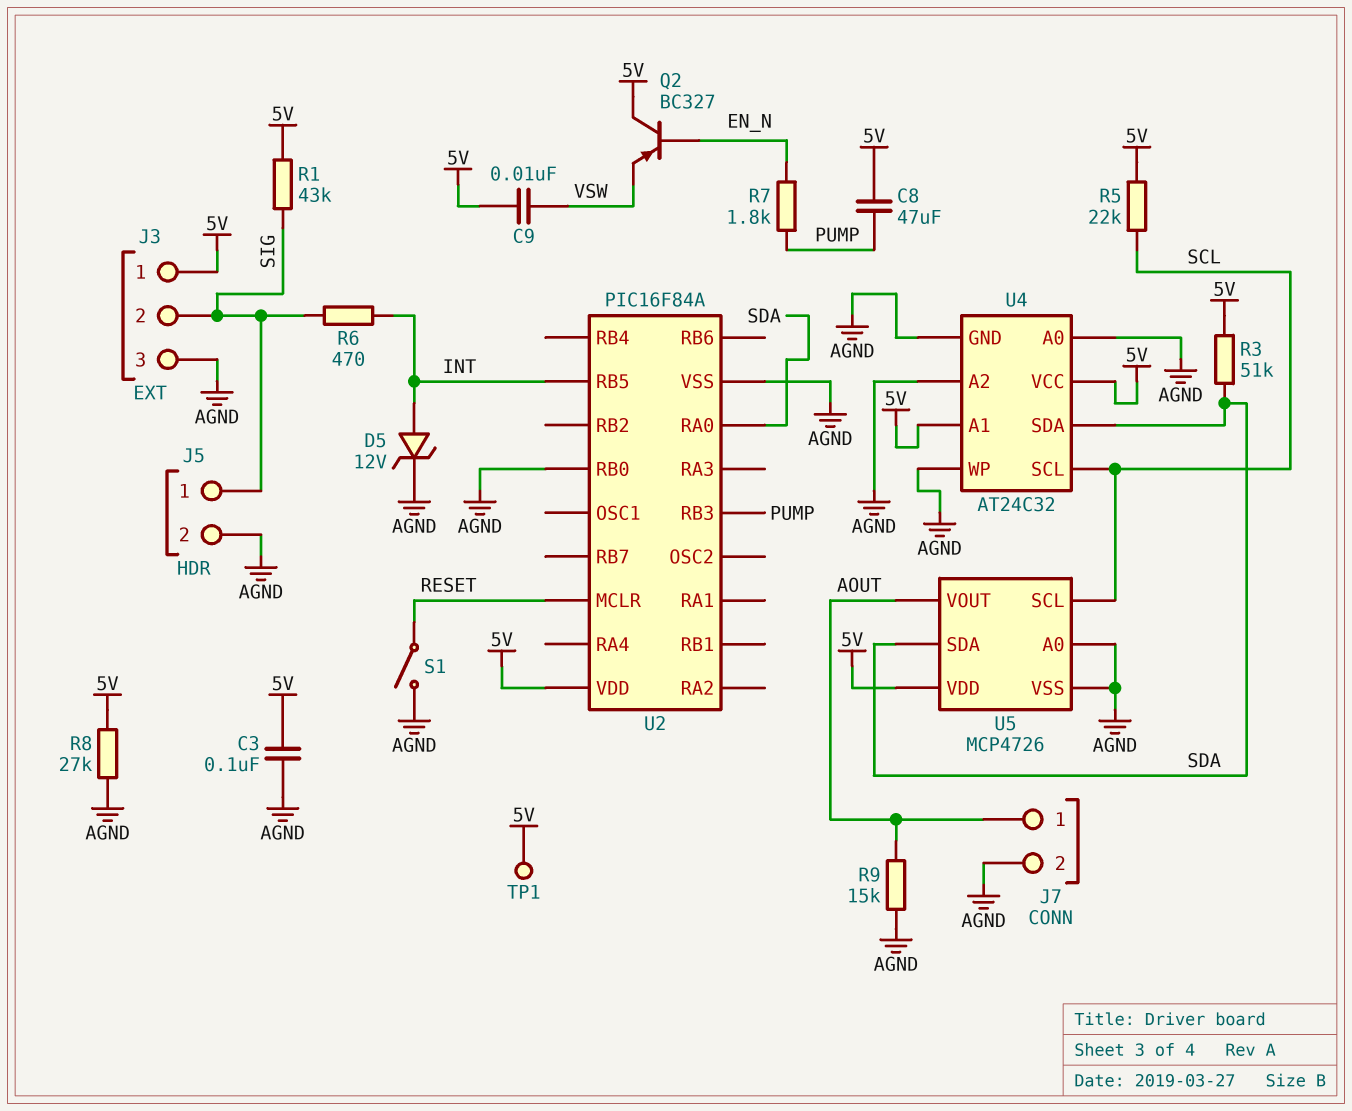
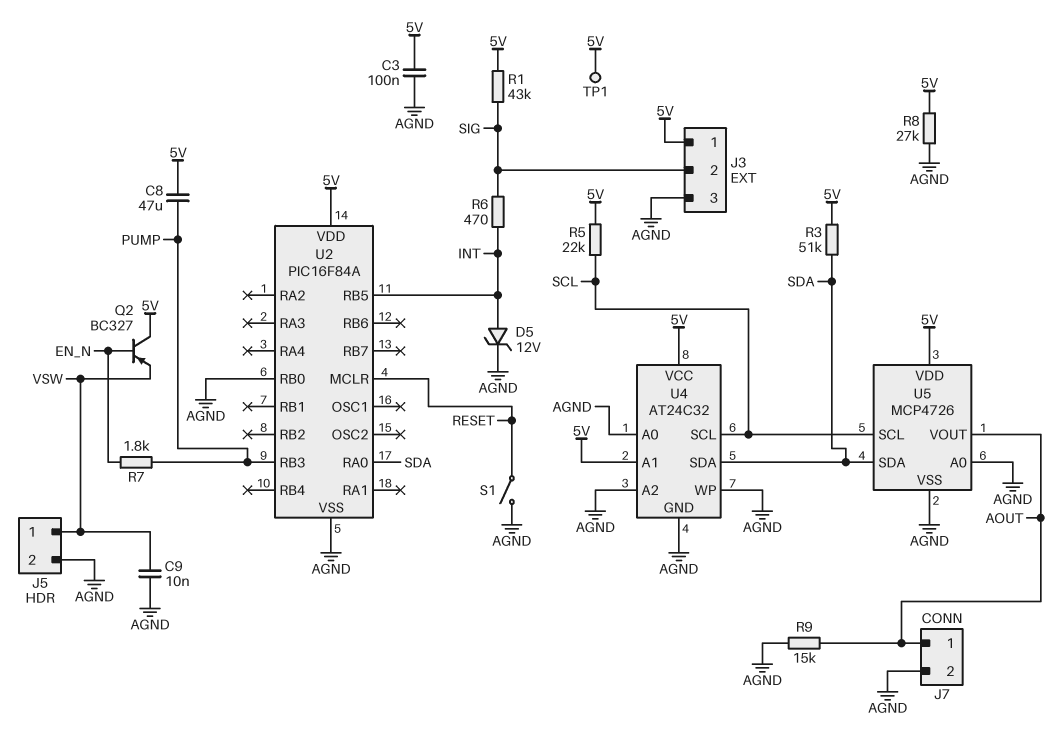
C9: 10nF (5V, VSW) -> 10nF (AGND, VSW)
J5 pin 1: SIG -> VSW

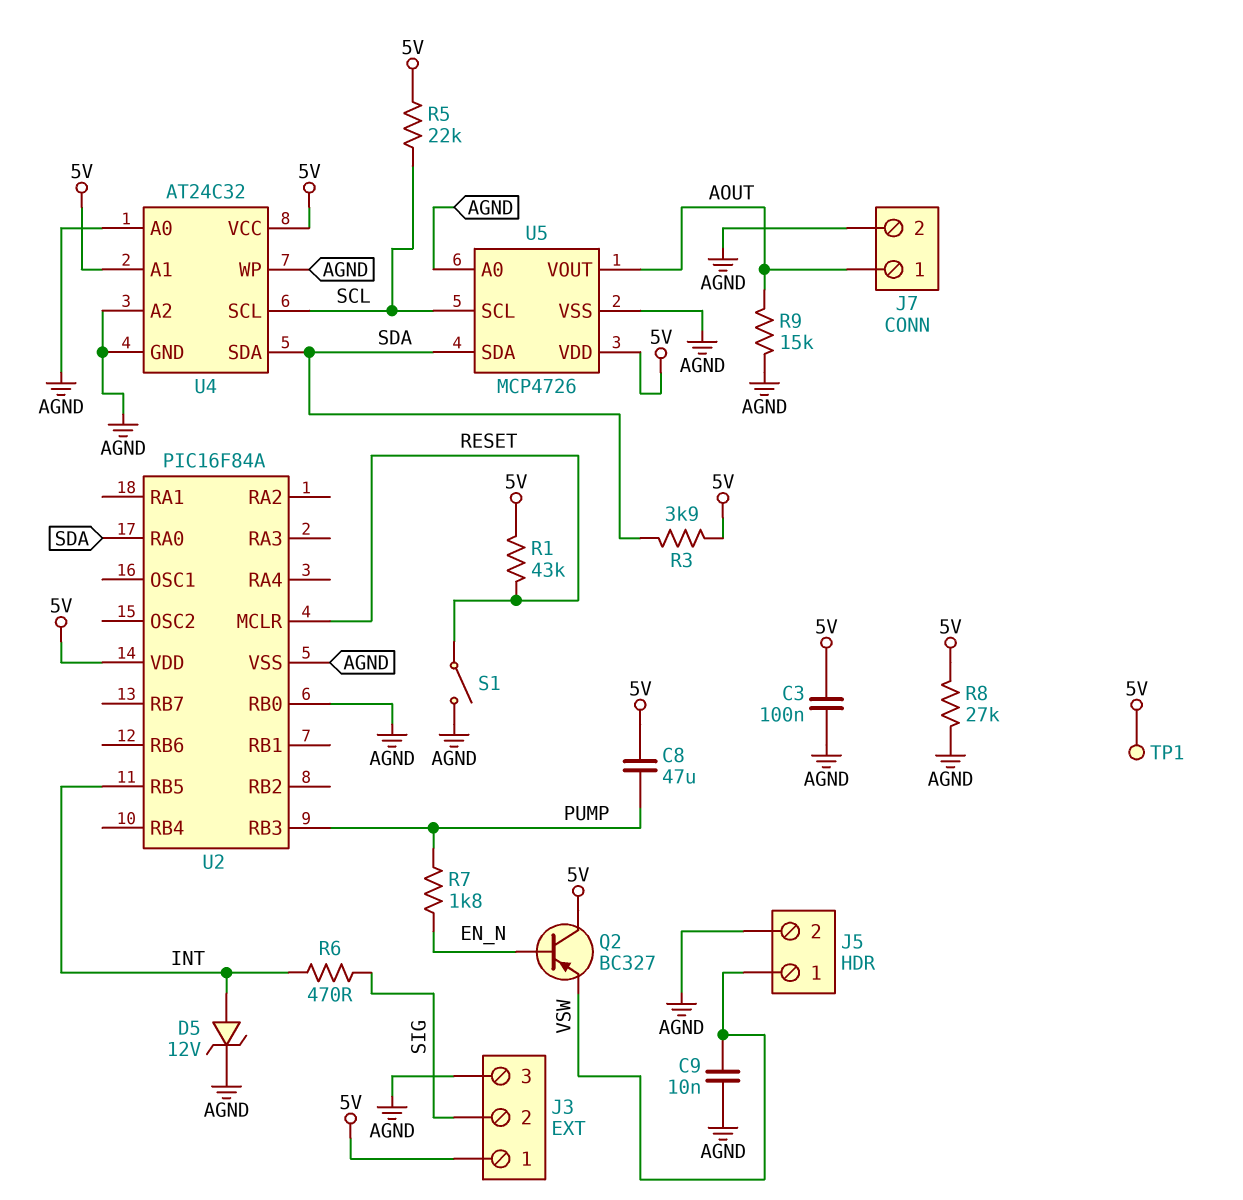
R1: 43k (5V, SIG) -> 43k (5V, RESET)
R3: 51k (5V, SDA) -> 3.9k (5V, SDA)

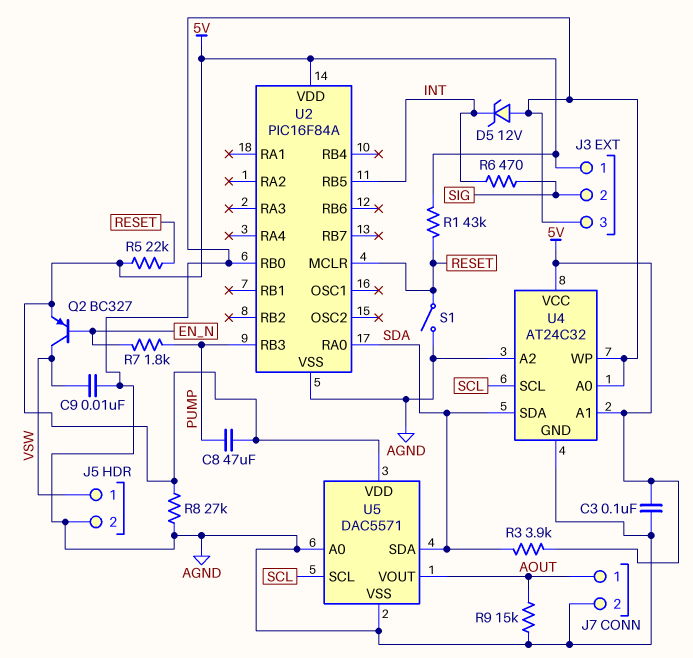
D5: zener 12V (A INT, K AGND) -> zener 12V (A AGND, K INT)
Q2: PNP BC327 (B EN_N, C 5V, E VSW) -> PNP BC327 (B EN_N, C VSW, E 5V)
R5: 22k (5V, SCL) -> 22k (5V, RESET)
TP1: test point (5V) -> none
U5: MCP4726 -> DAC5571

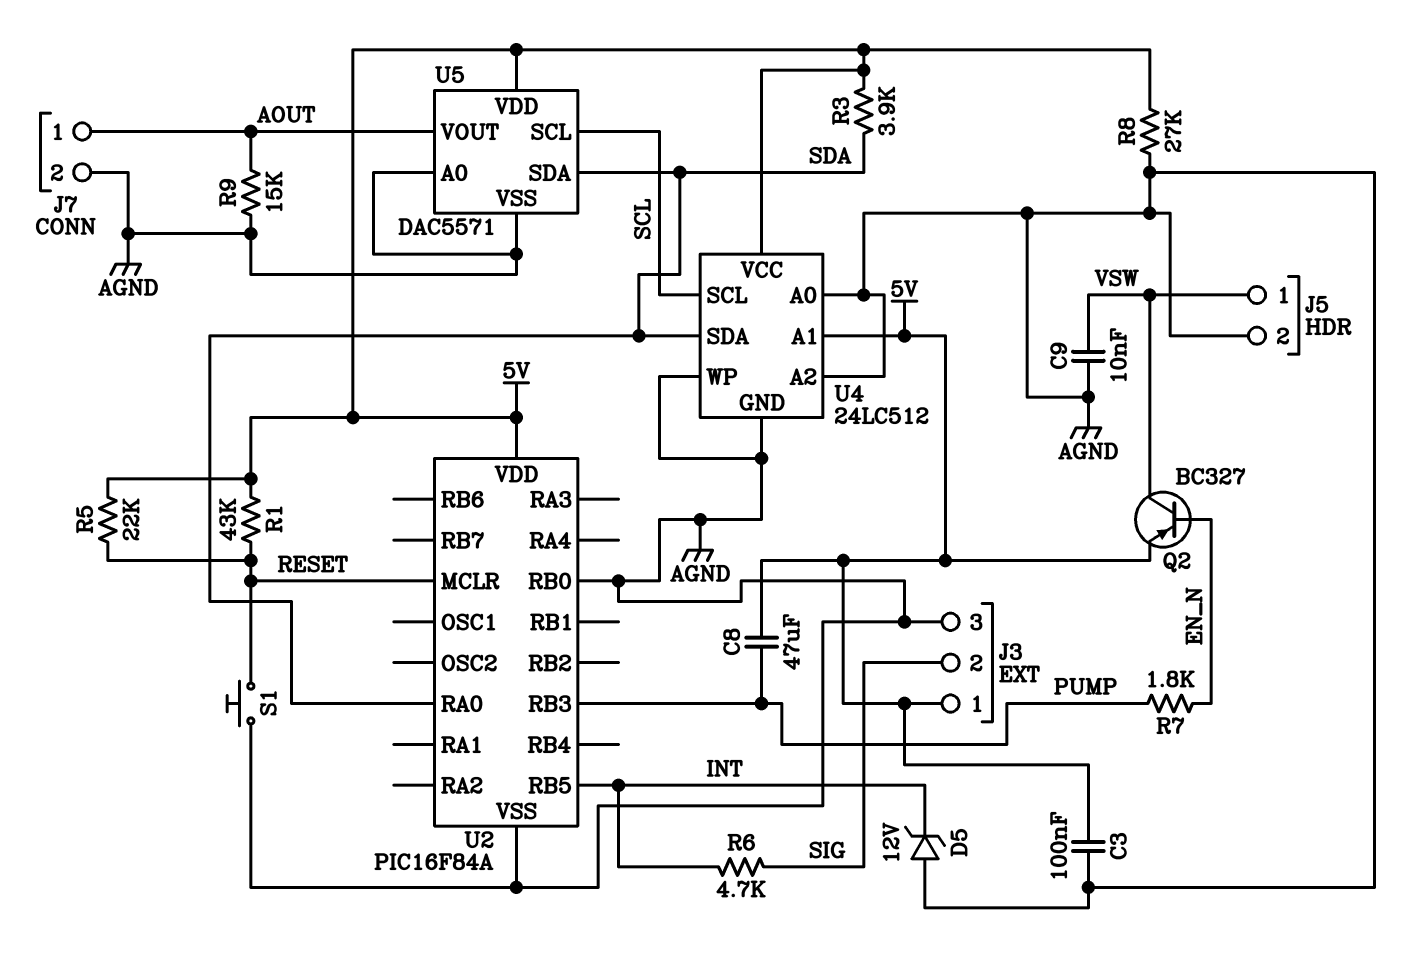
R6: 470 (INT, SIG) -> 4.7k (INT, SIG)
S1: switch (AGND, RESET) -> button (AGND, RESET)
U4: AT24C32 -> 24LC512

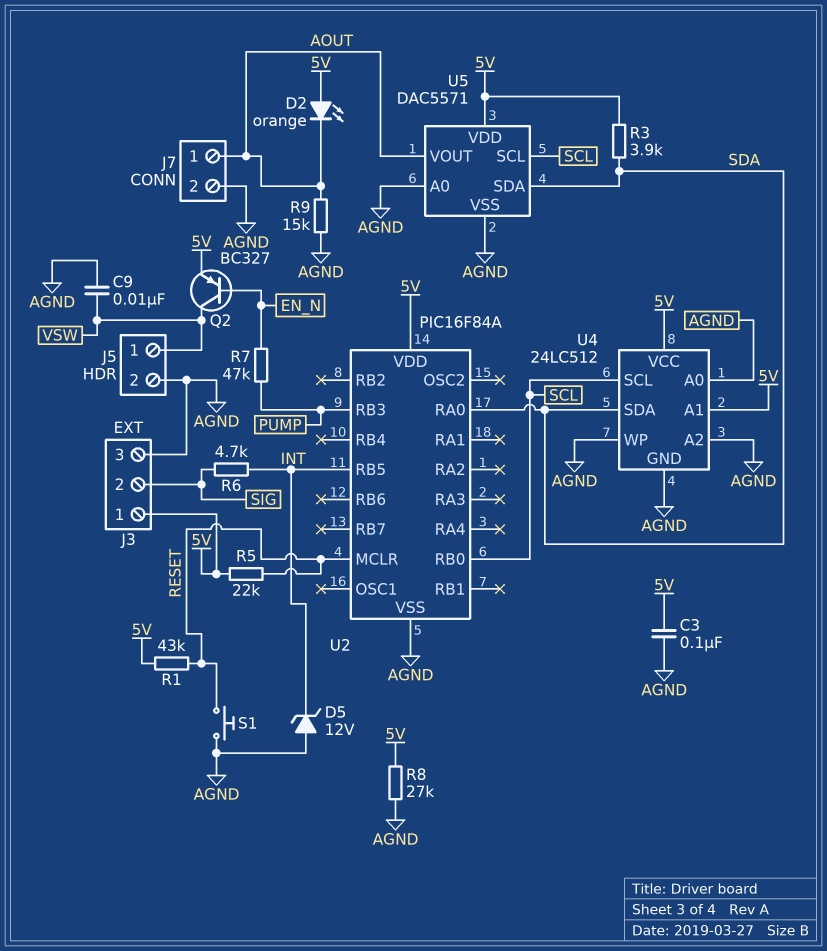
C8: 47uF (5V, PUMP) -> none
D2: none -> LED orange (A 5V, K AOUT)
R7: 1.8k (EN_N, PUMP) -> 47k (EN_N, PUMP)
U2 pin RB0: AGND -> SCL

